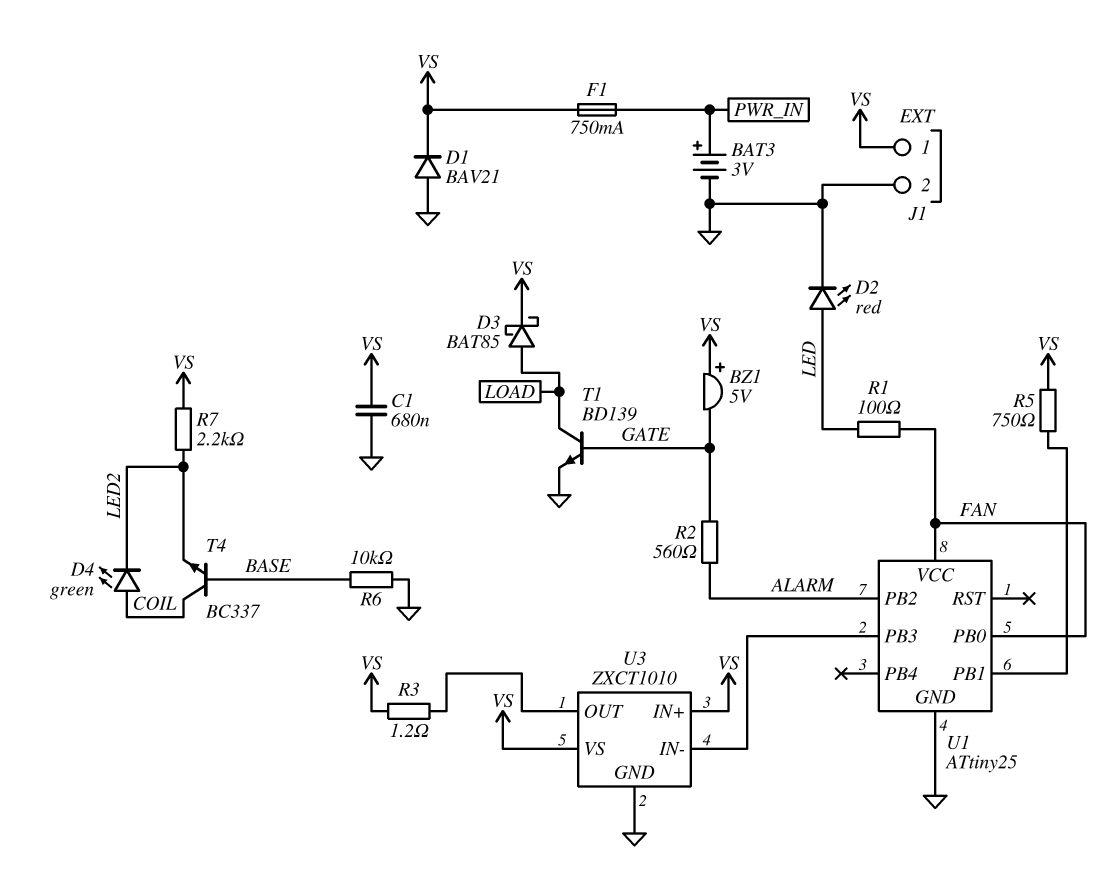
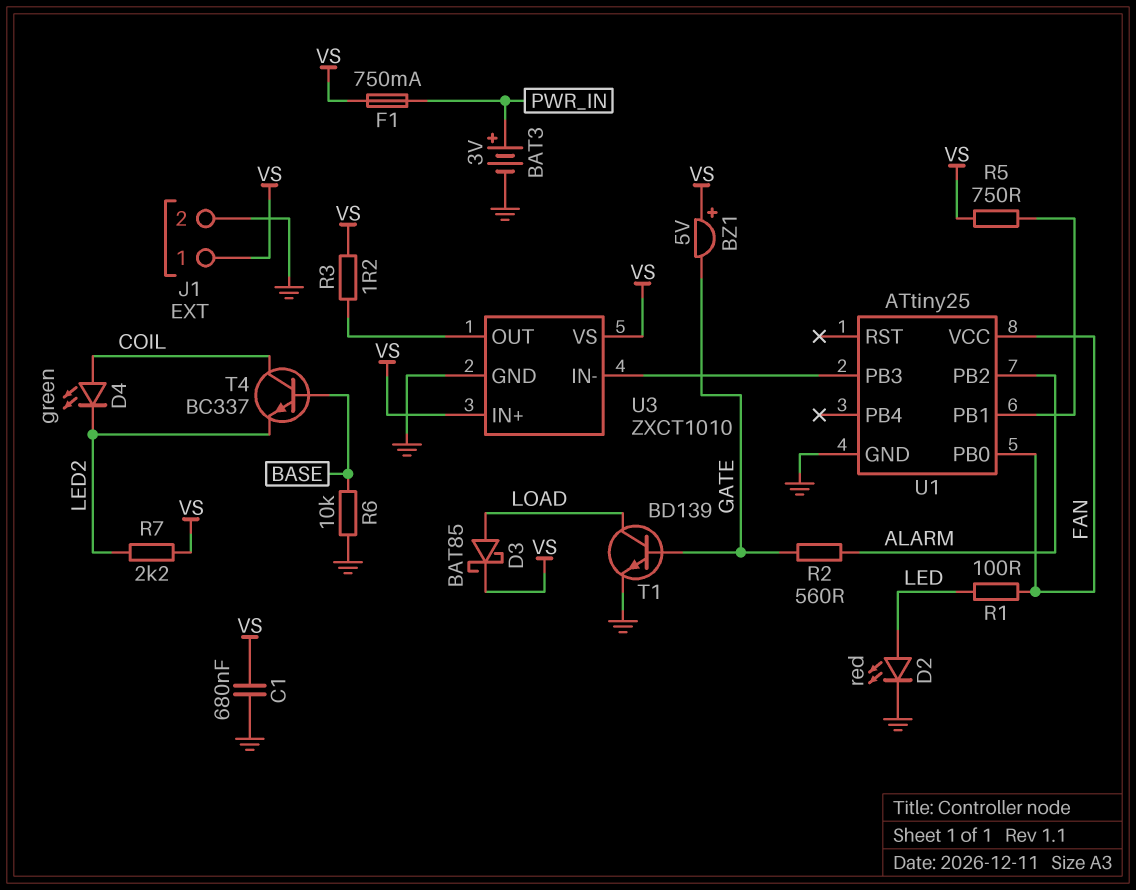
D1: diode BAV21 (A GND, K VS) -> none

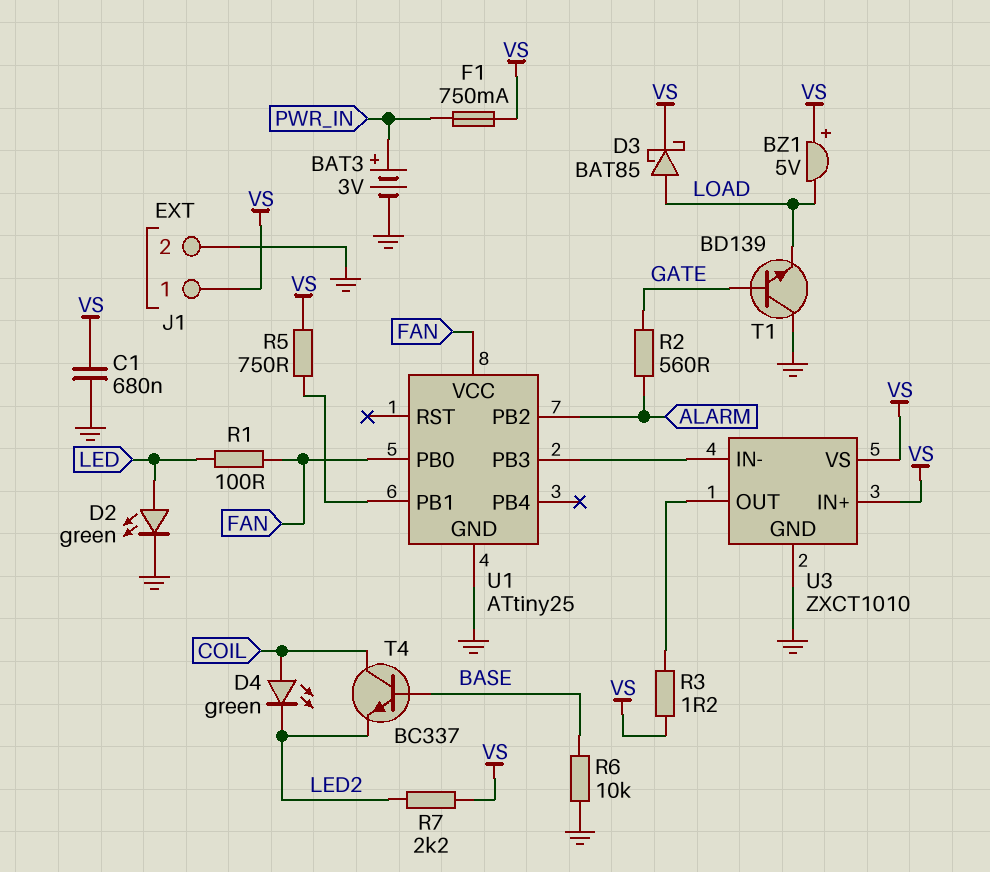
BZ1: buzzer 5V (plus VS, minus GATE) -> buzzer 5V (plus VS, minus LOAD)
D2: LED red (A LED, K GND) -> LED green (A LED, K GND)
T1: NPN BD139 (B GATE, C LOAD, E GND) -> NPN BD139 (B GATE, C GND, E LOAD)

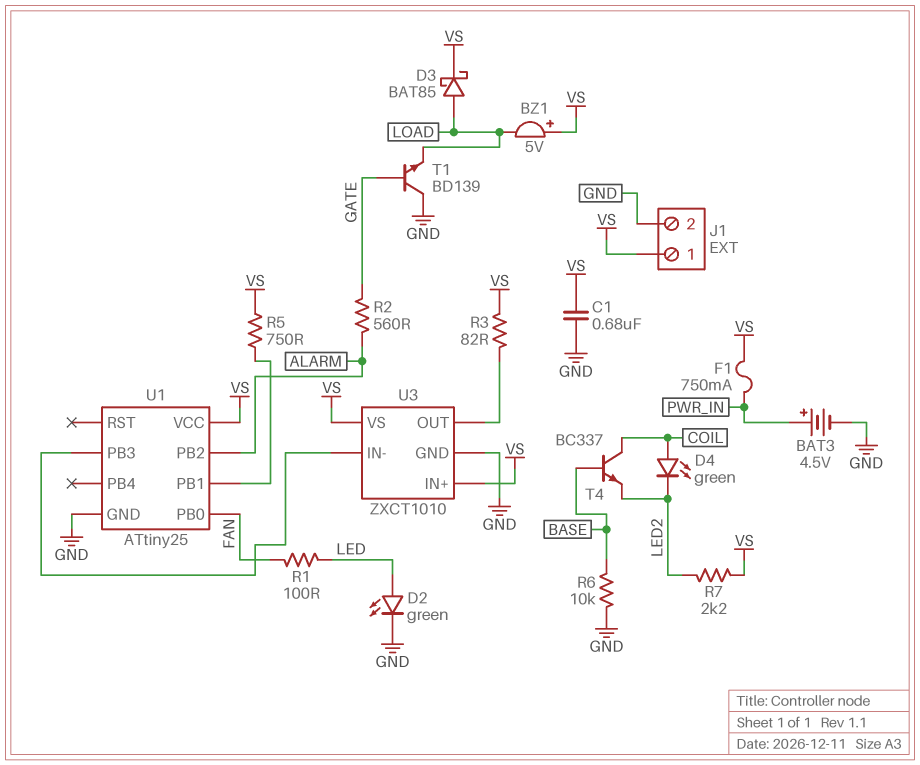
BAT3: 3V (plus PWR_IN, minus GND) -> 4.5V (plus PWR_IN, minus GND)
R3: 1.2 (U3/OUT, VS) -> 82 (U3/OUT, VS)
U1 pin VCC: FAN -> VS

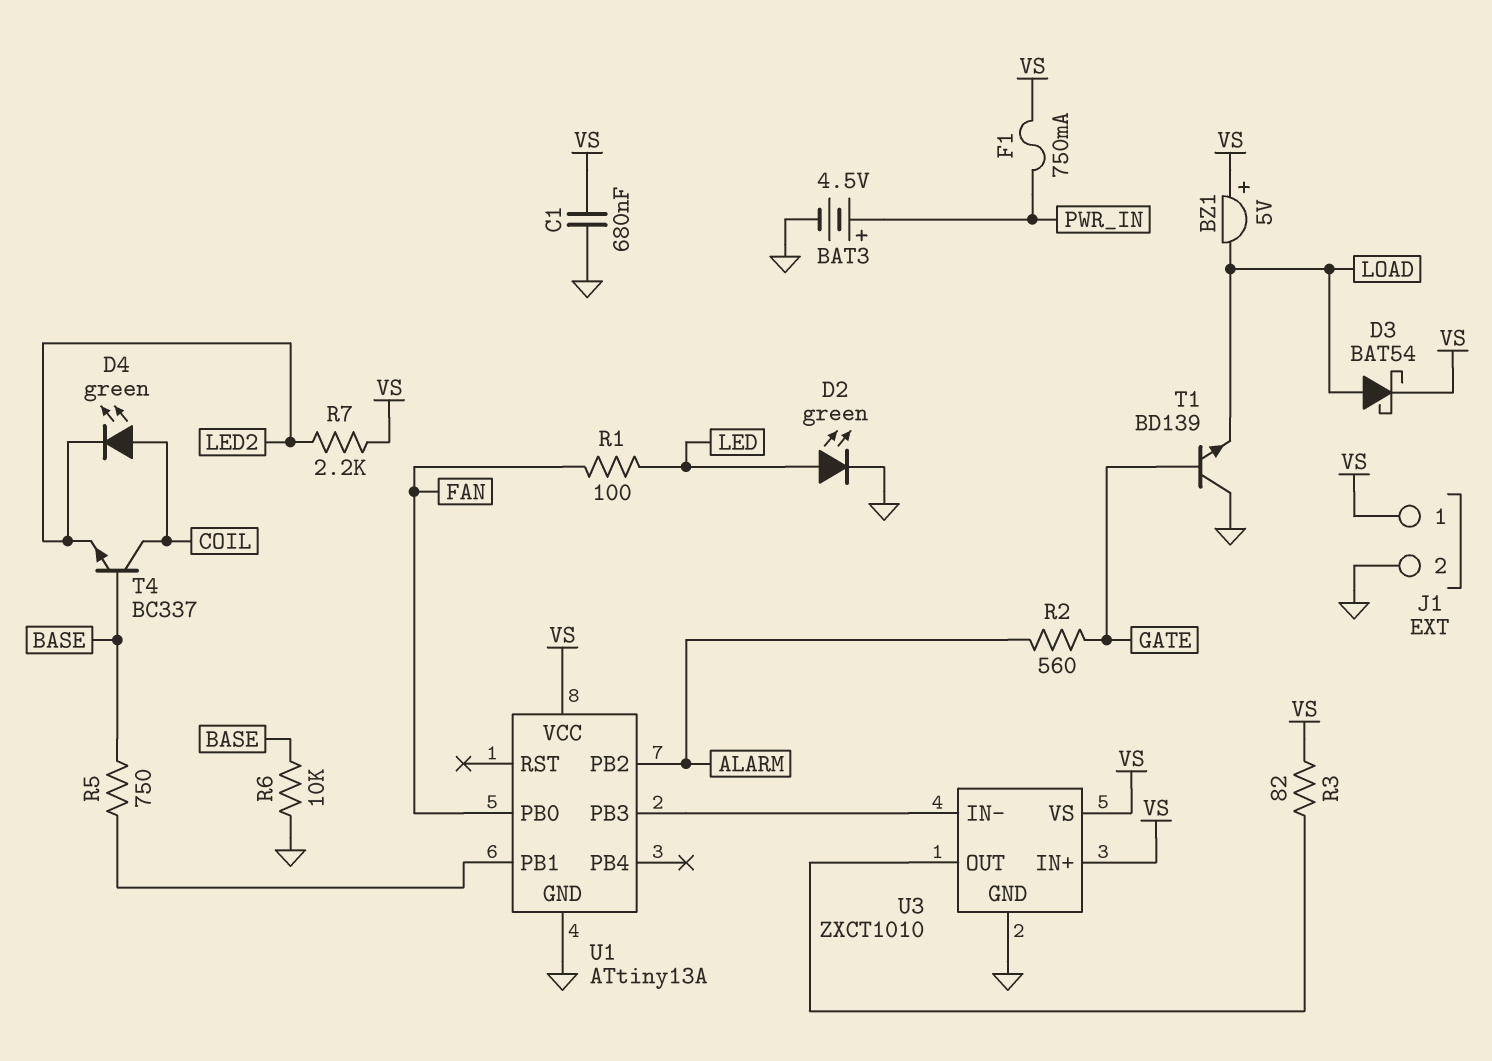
D3: schottky BAT85 (A LOAD, K VS) -> schottky BAT54 (A LOAD, K VS)
R5: 750 (U1/PB1, VS) -> 750 (BASE, U1/PB1)
U1: ATtiny25 -> ATtiny13A

